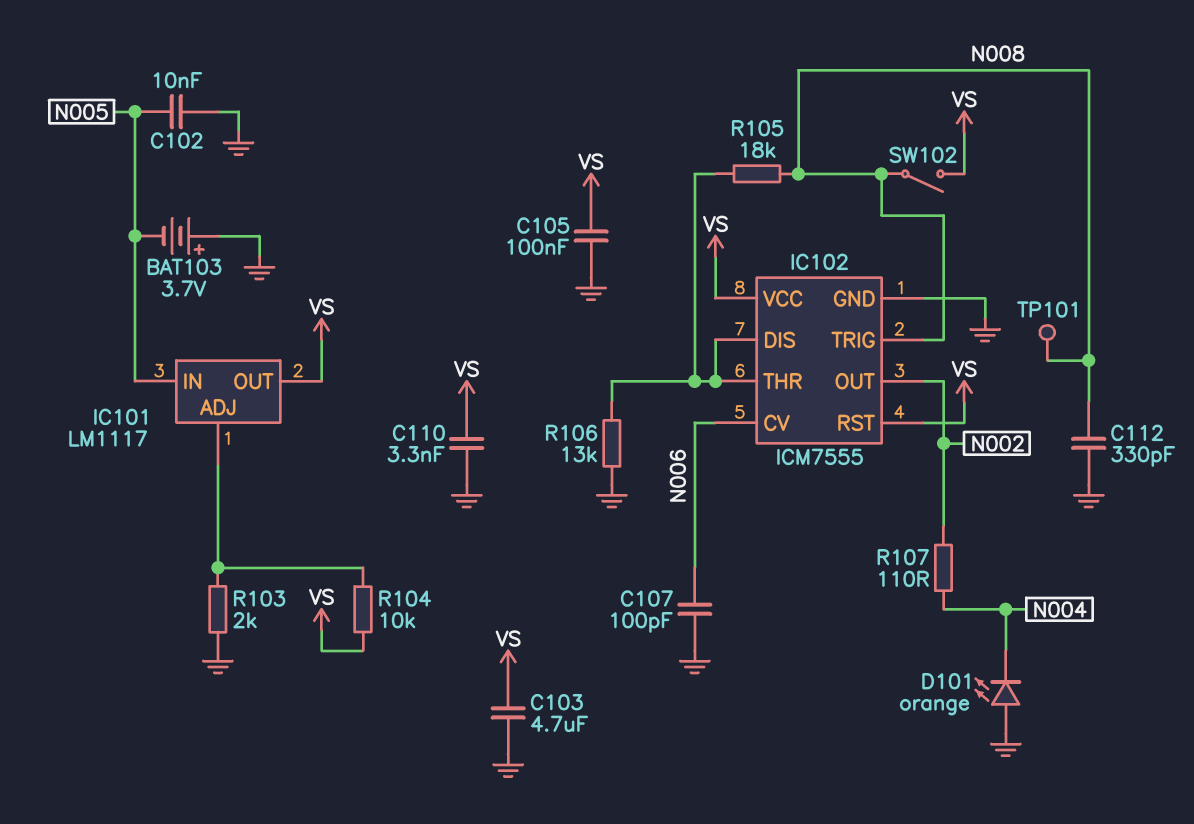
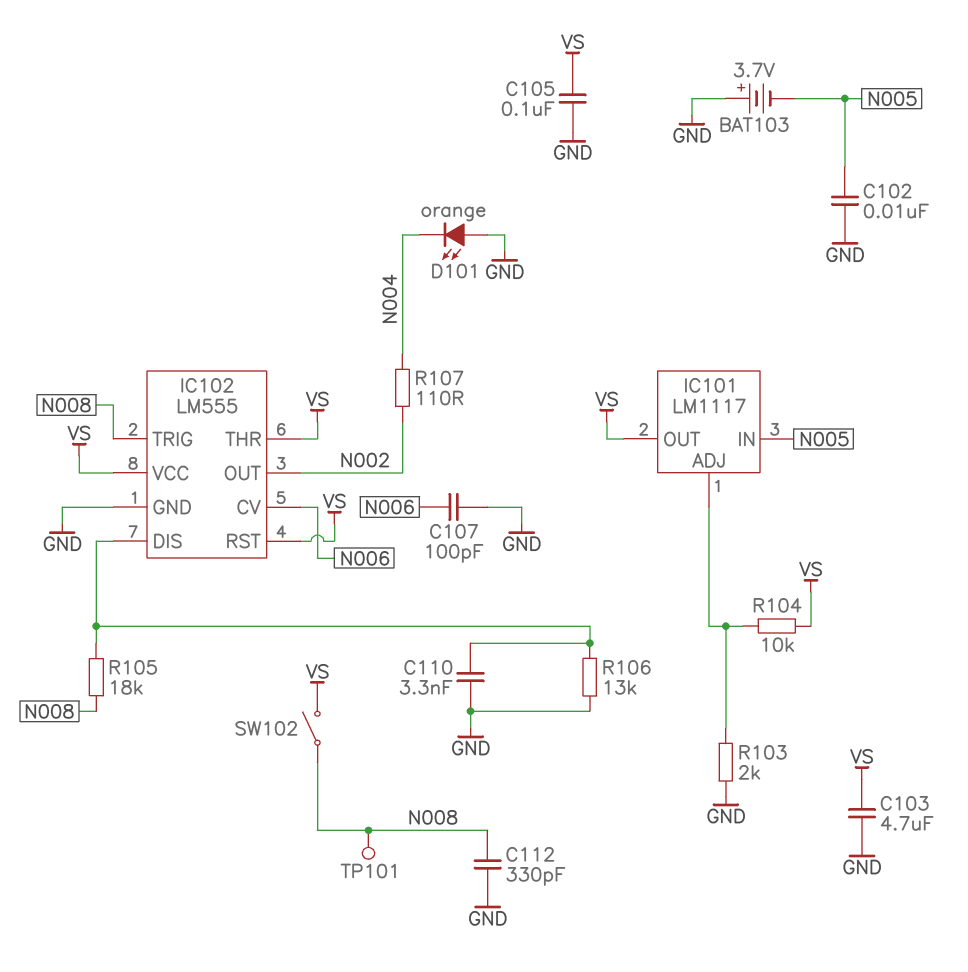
C110: 3.3nF (GND, VS) -> 3.3nF (GND, IC102/DIS)
IC102: ICM7555 -> LM555
IC102 pin THR: IC102/DIS -> VS

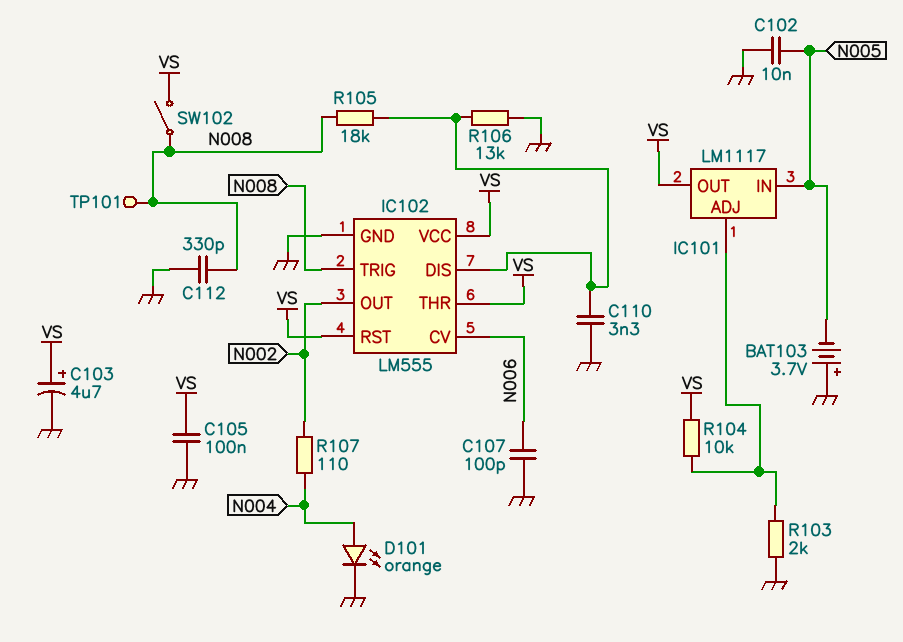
C103: 4.7uF (GND, VS) -> 4.7uF (plus VS, minus GND)
D101: LED orange (A GND, K N004) -> LED orange (A N004, K GND)

